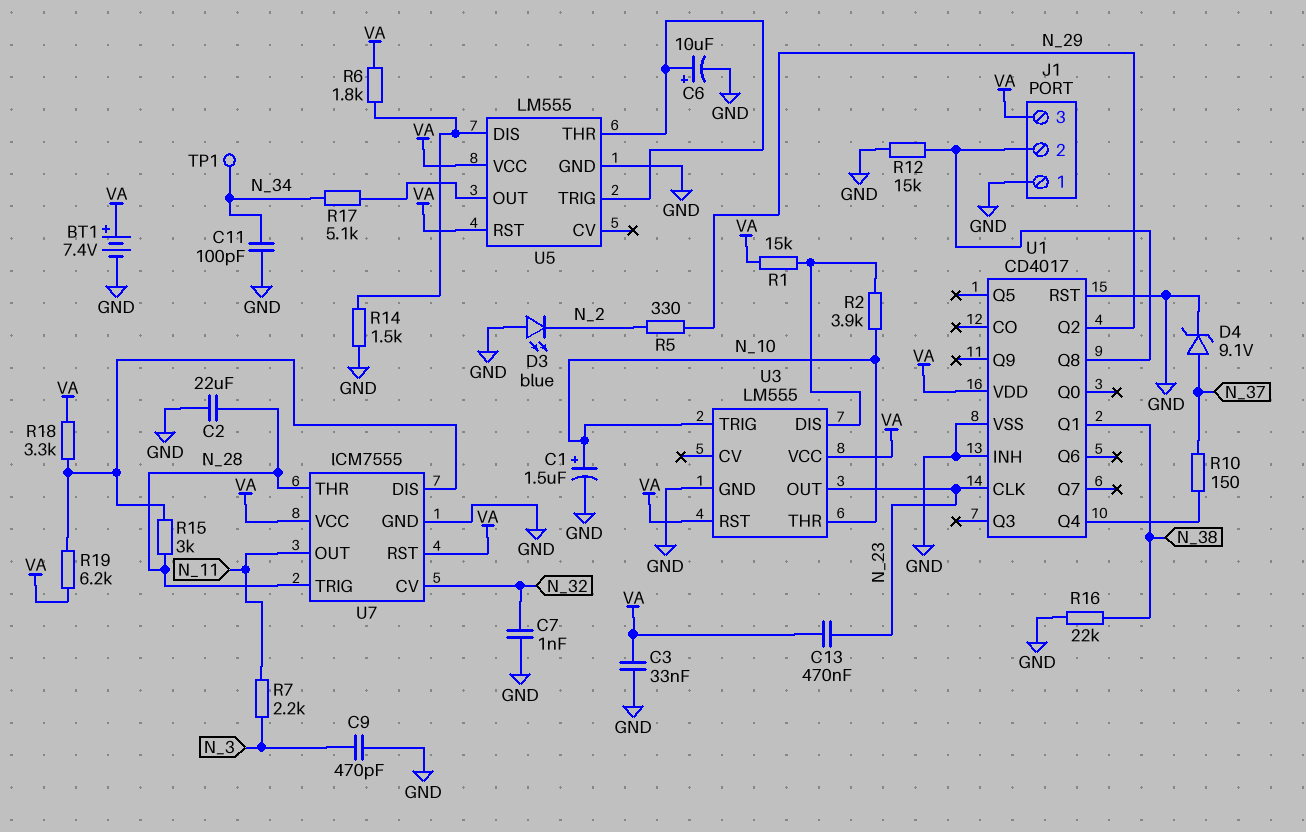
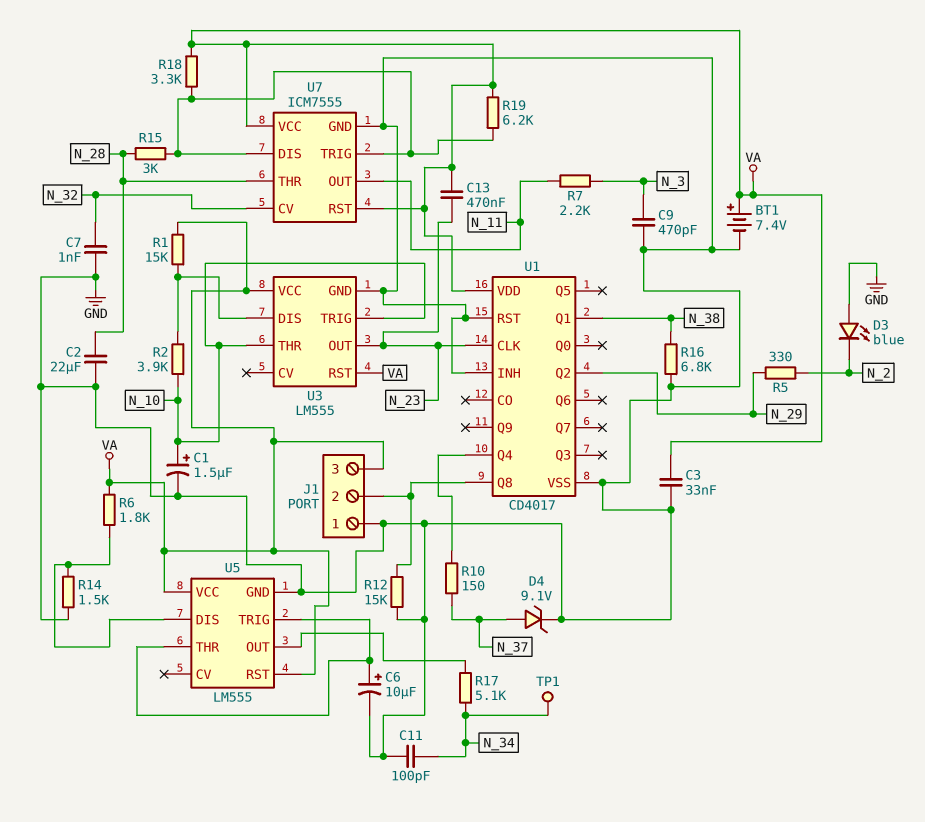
R16: 22k (GND, N_38) -> 6.8k (GND, N_38)
U7 pin TRIG: N_28 -> U7/DIS

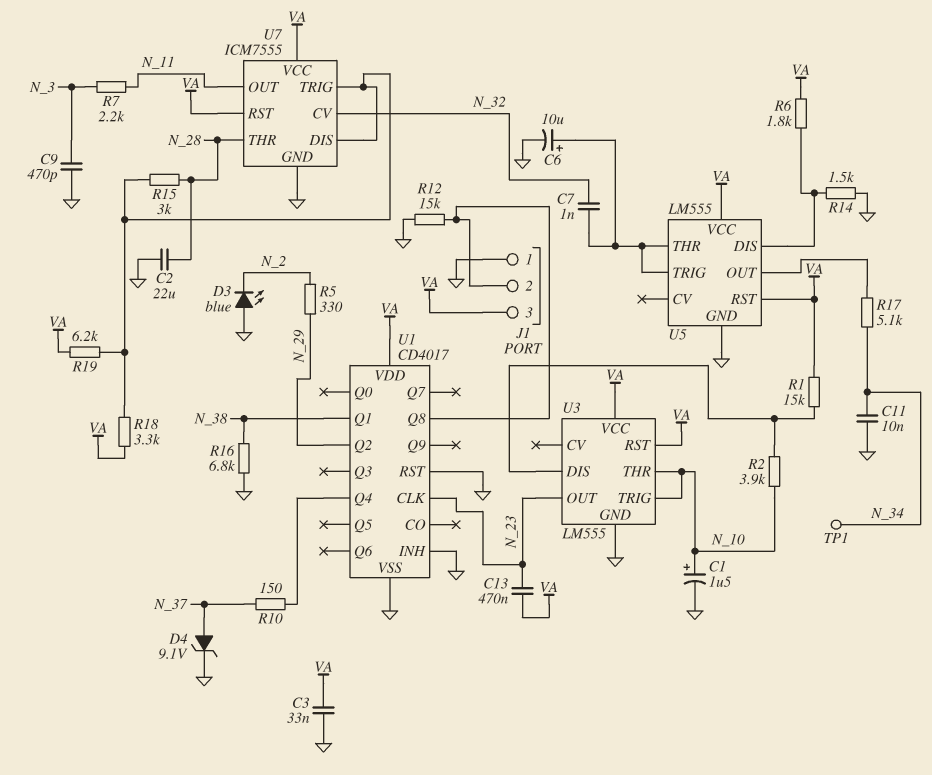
BT1: 7.4V (plus VA, minus GND) -> none
C7: 1nF (GND, N_32) -> 1nF (N_32, U5/THR)
C11: 100pF (GND, N_34) -> 10nF (GND, N_34)

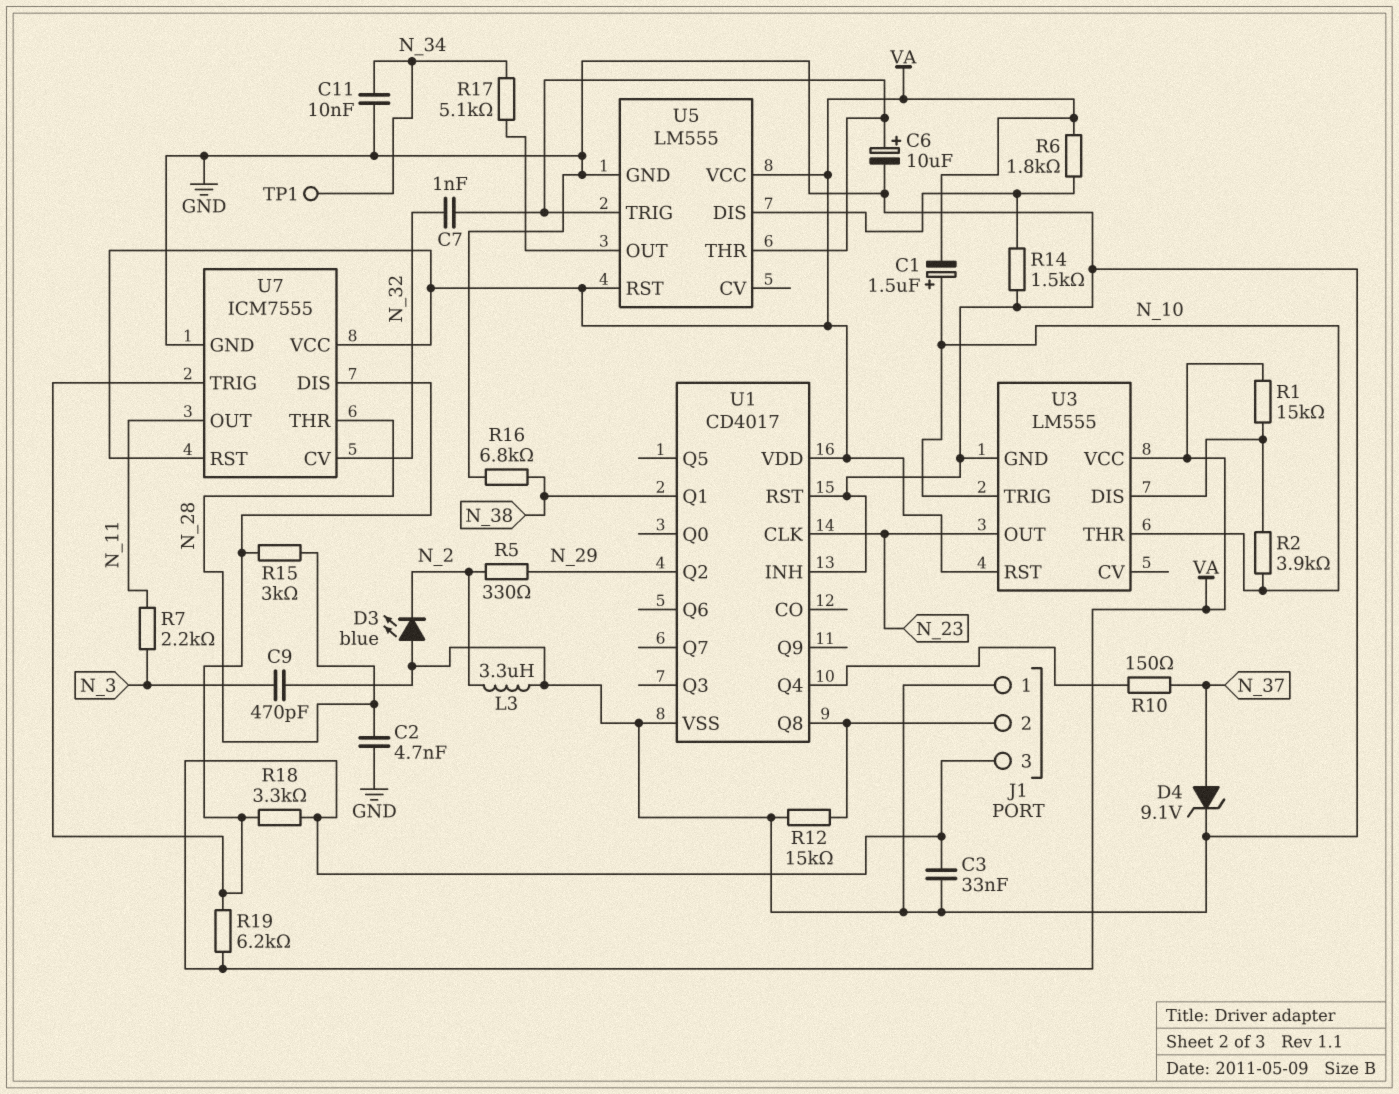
C1: 1.5uF (plus N_10, minus GND) -> 1.5uF (plus N_10, minus VA)
C2: 22uF (GND, N_28) -> 4.7nF (GND, N_28)
C13: 470nF (N_23, VA) -> none
L3: none -> 3.3uH (GND, N_2)

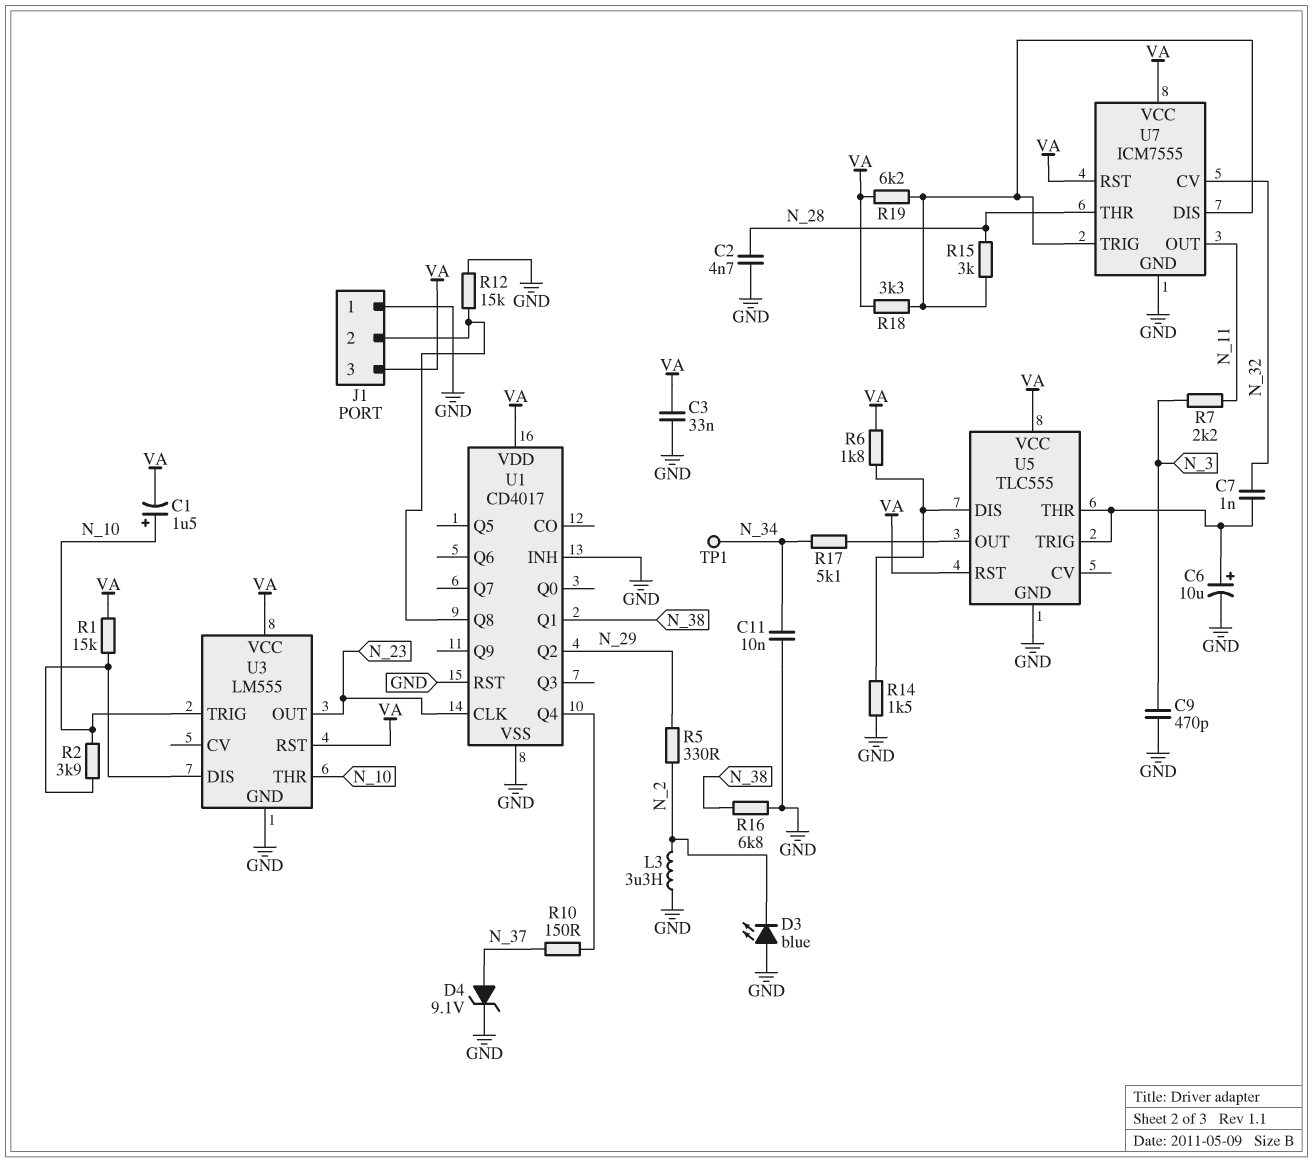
U5: LM555 -> TLC555

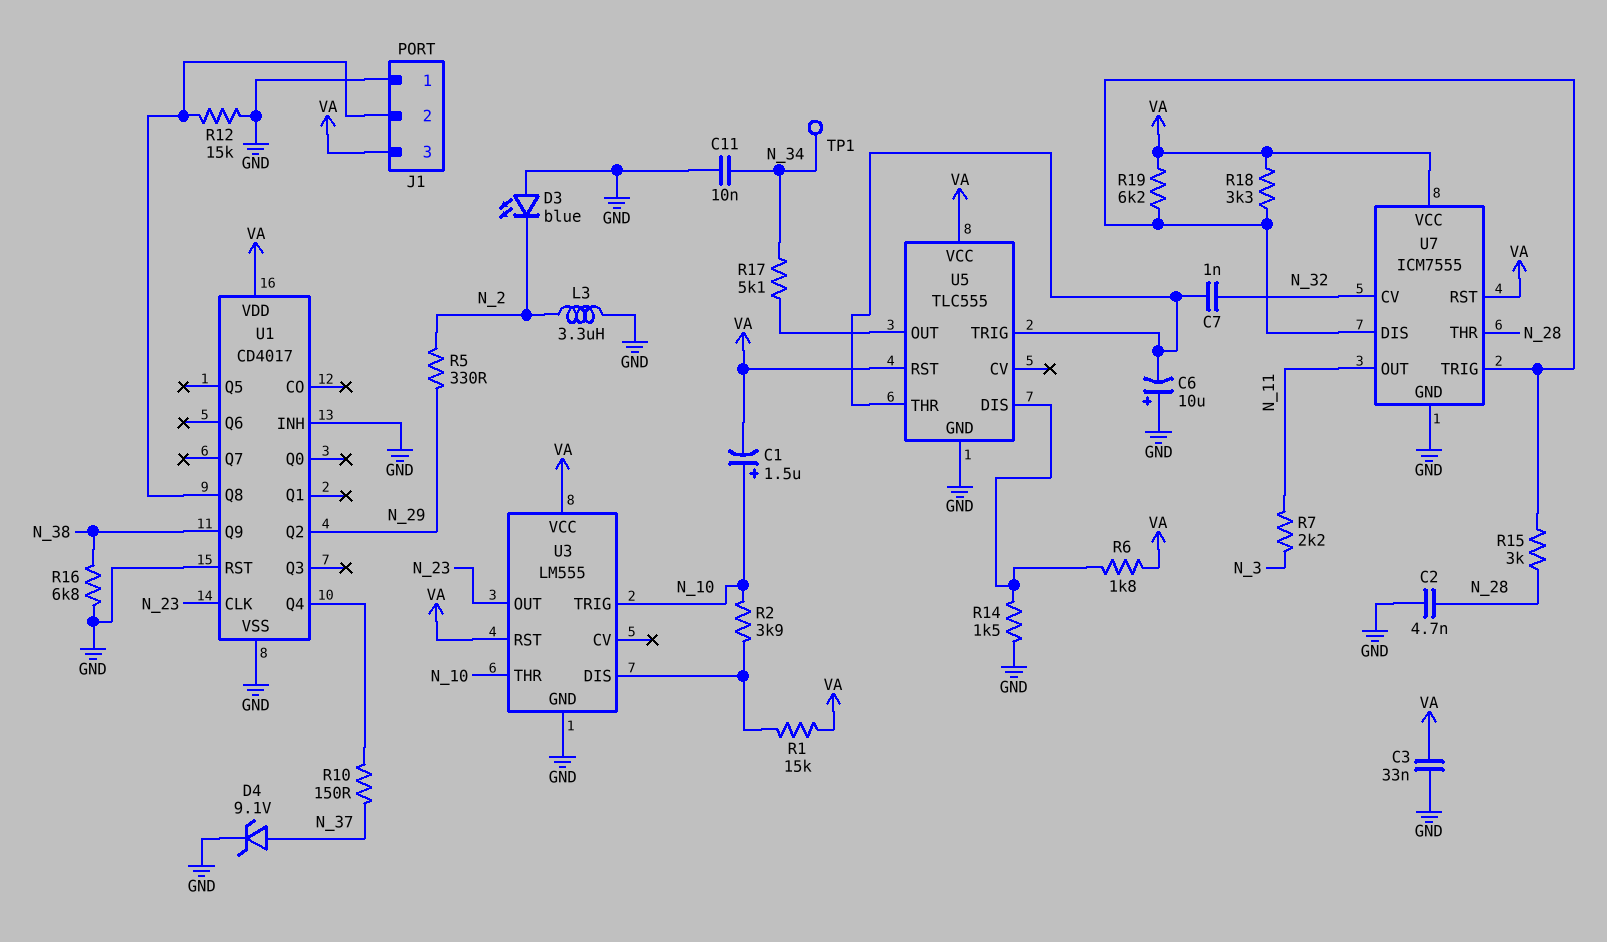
C6: 10uF (plus U5/THR, minus GND) -> 10uF (plus GND, minus U5/THR)
C9: 470pF (GND, N_3) -> none
U1 pin Q1: N_38 -> none
U1 pin Q9: none -> N_38

